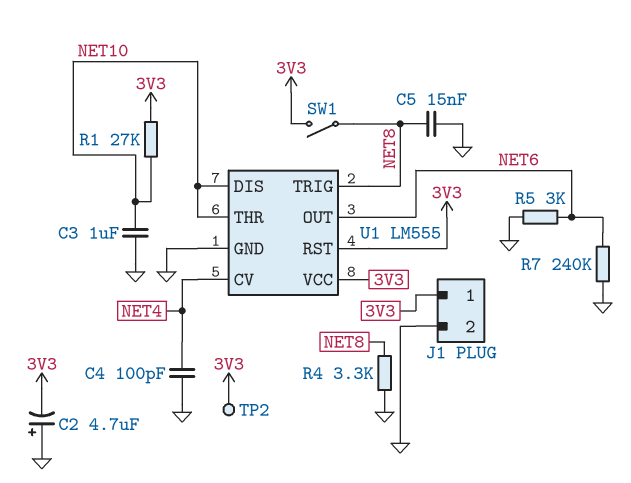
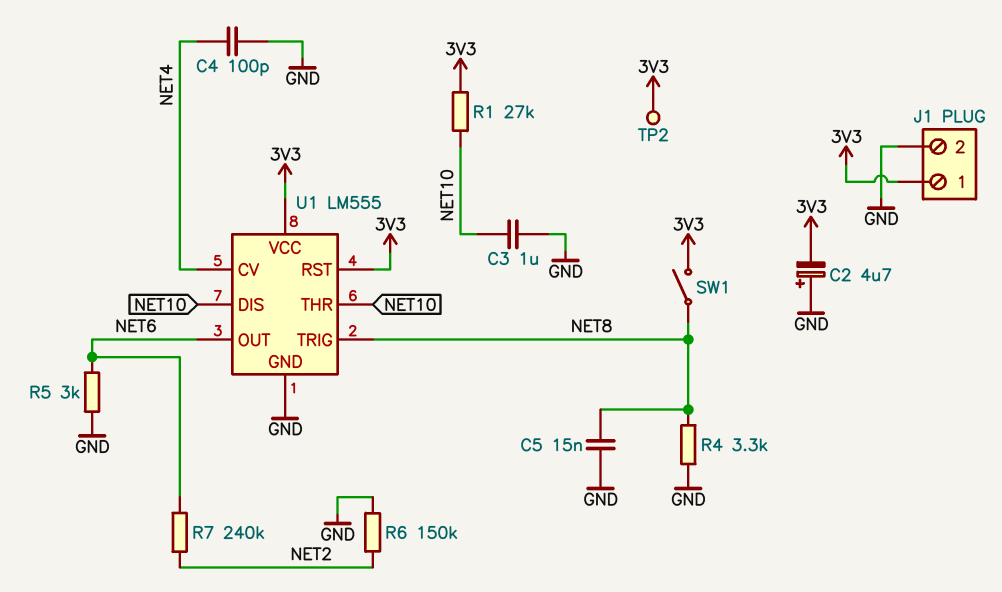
R6: none -> 150k (GND, NET2)
R7: 240k (GND, NET6) -> 240k (NET2, NET6)

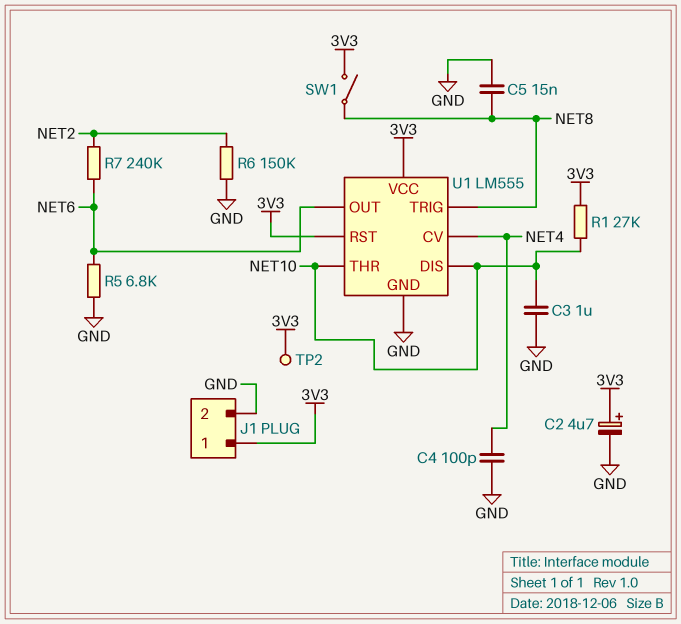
C2: 4.7uF (plus GND, minus 3V3) -> 4.7uF (plus 3V3, minus GND)
R4: 3.3k (GND, NET8) -> none
R5: 3k (GND, NET6) -> 6.8k (GND, NET6)

